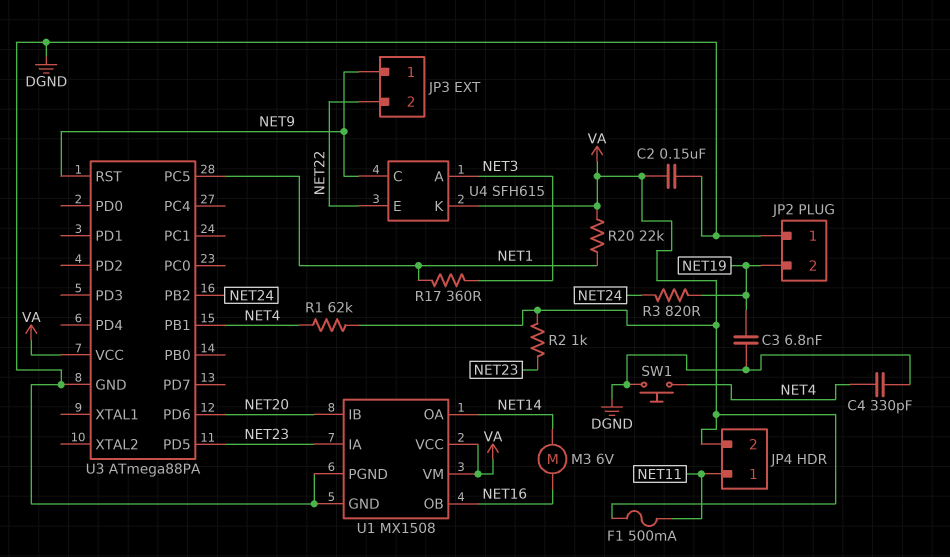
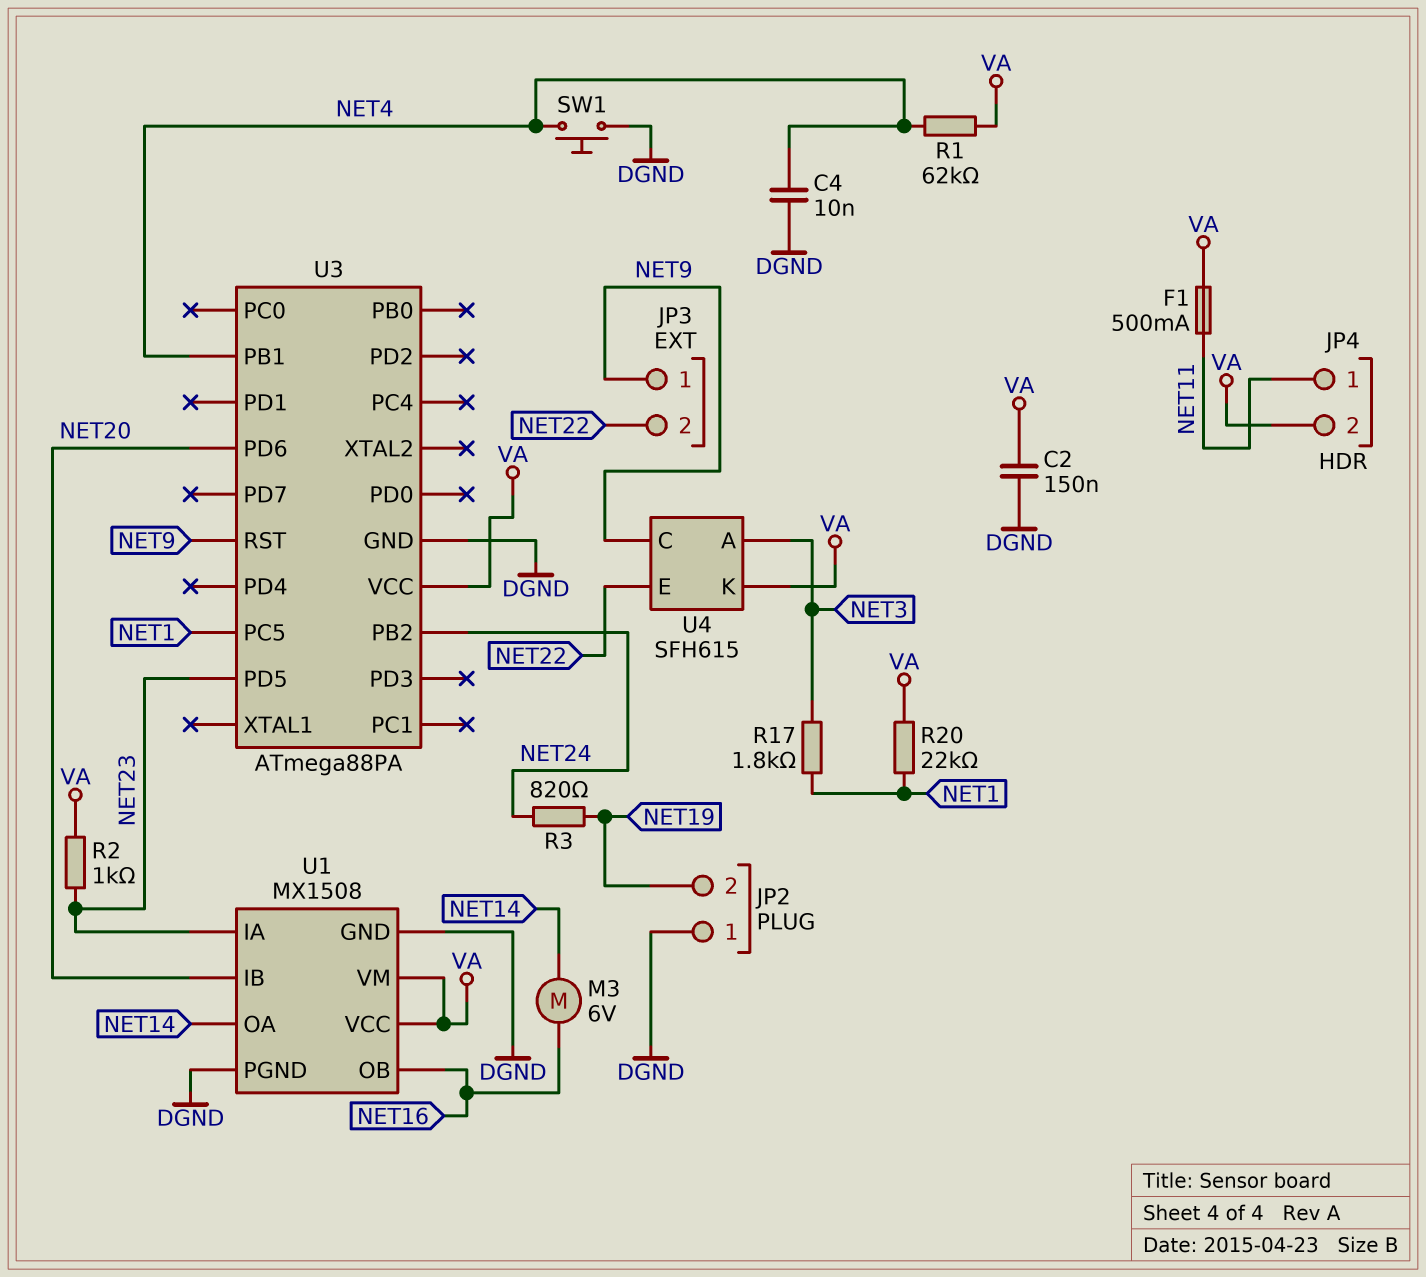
C3: 6.8nF (DGND, NET19) -> none
C4: 330pF (DGND, NET4) -> 10nF (DGND, NET4)
R17: 360 (NET1, NET3) -> 1.8k (NET1, NET3)

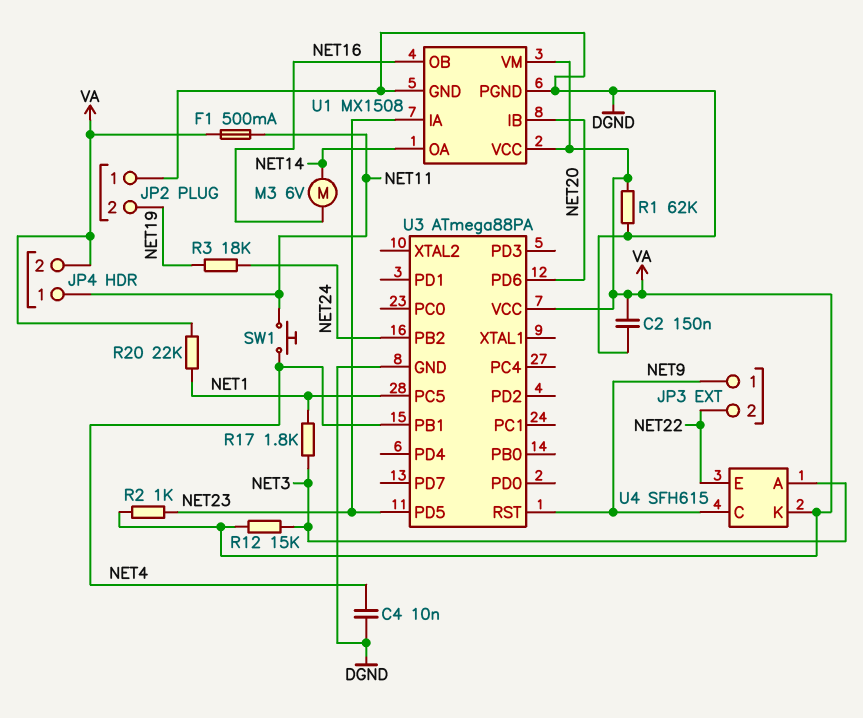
R1: 62k (NET4, VA) -> 62k (DGND, VA)
R3: 820 (NET19, NET24) -> 18k (NET19, NET24)
R12: none -> 15k (NET3, VA)
SW1: button (DGND, NET4) -> button (NET4, NET11)

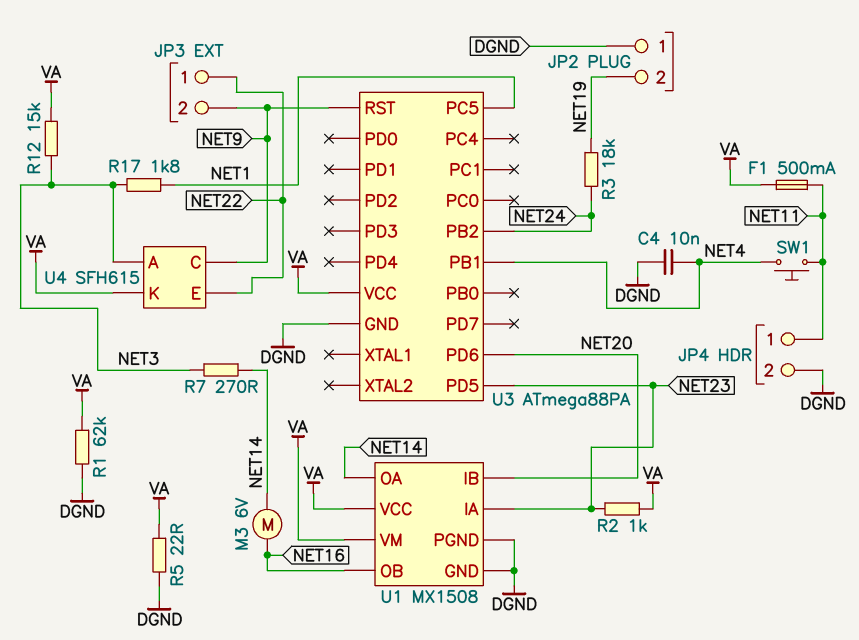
C2: 150nF (DGND, VA) -> none
JP3 pin 1: NET9 -> NET22
JP3 pin 2: NET22 -> NET9
JP4 pin 2: VA -> DGND
R5: none -> 22 (DGND, VA)
R7: none -> 270 (NET3, NET14)
R20: 22k (NET1, VA) -> none

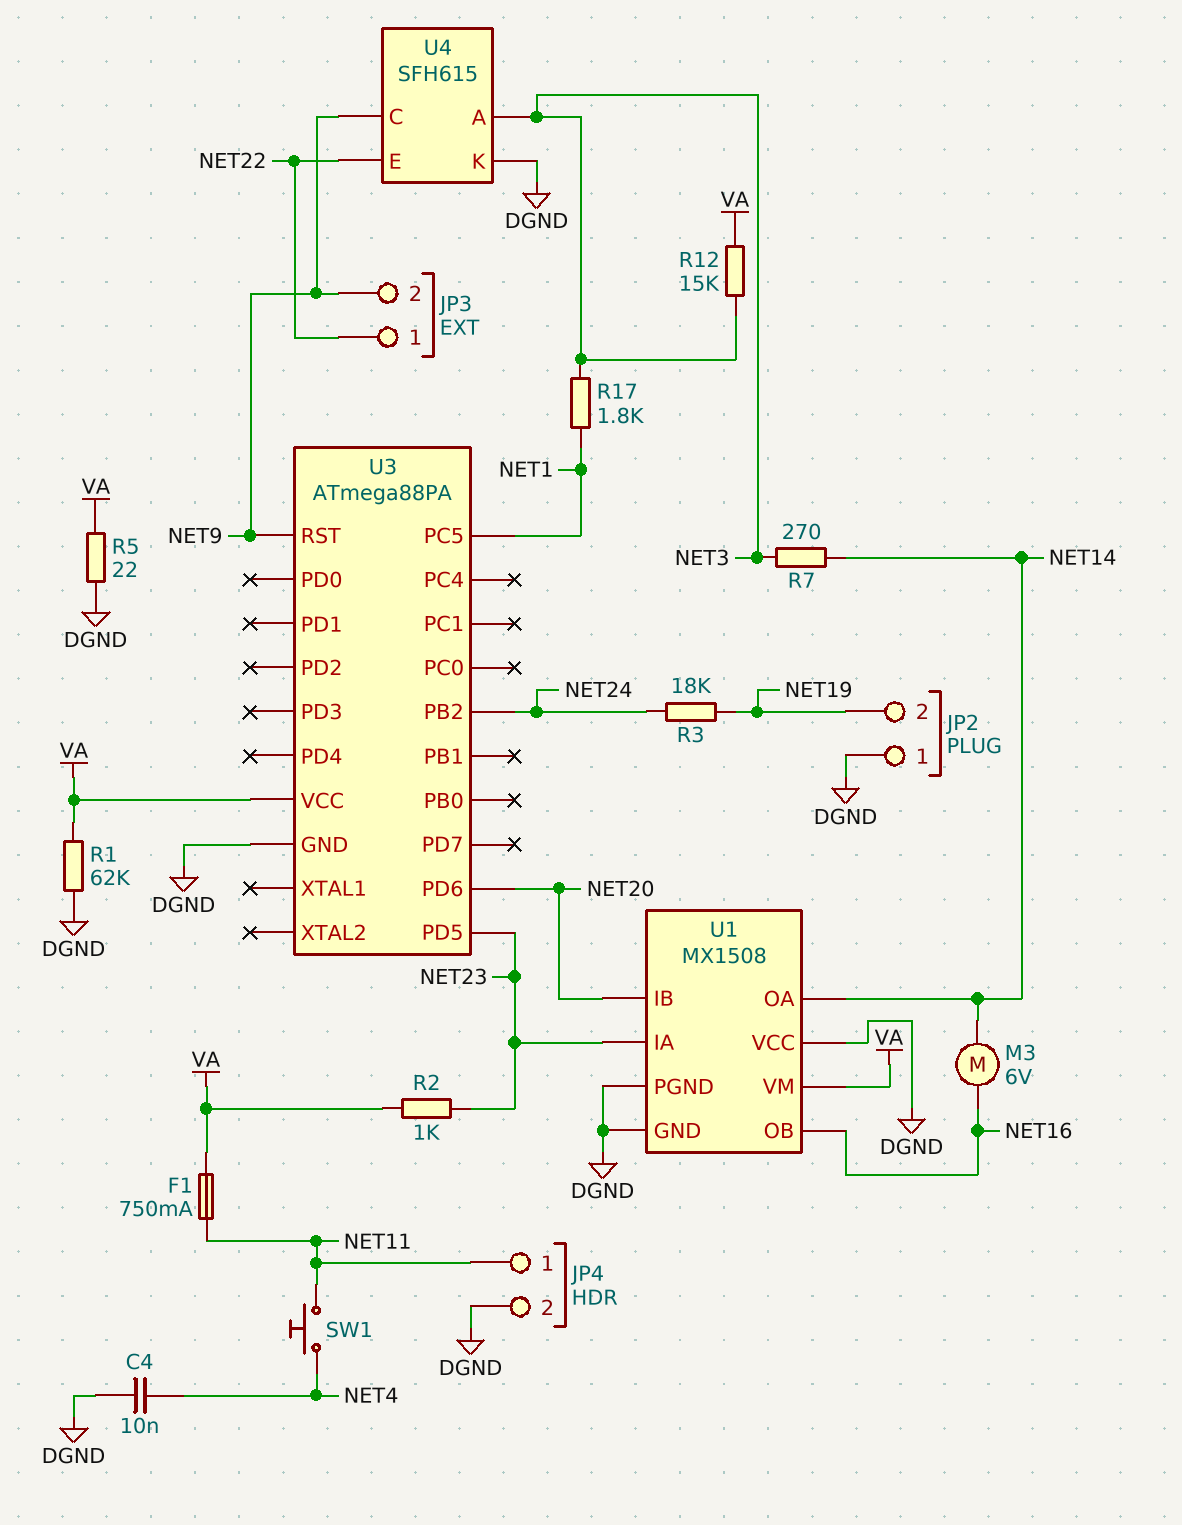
F1: 500mA (NET11, VA) -> 750mA (NET11, VA)
U1 pin VCC: VA -> DGND
U3 pin PB1: NET4 -> none
U4 pin K: VA -> DGND

